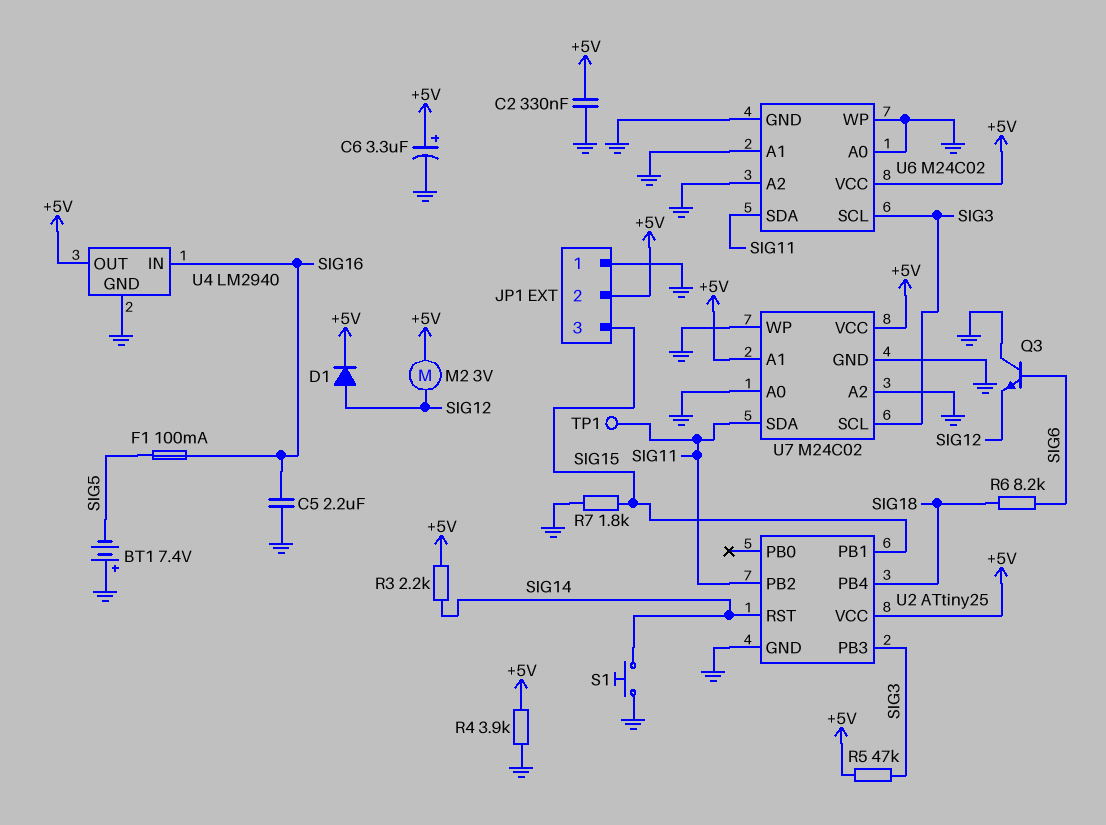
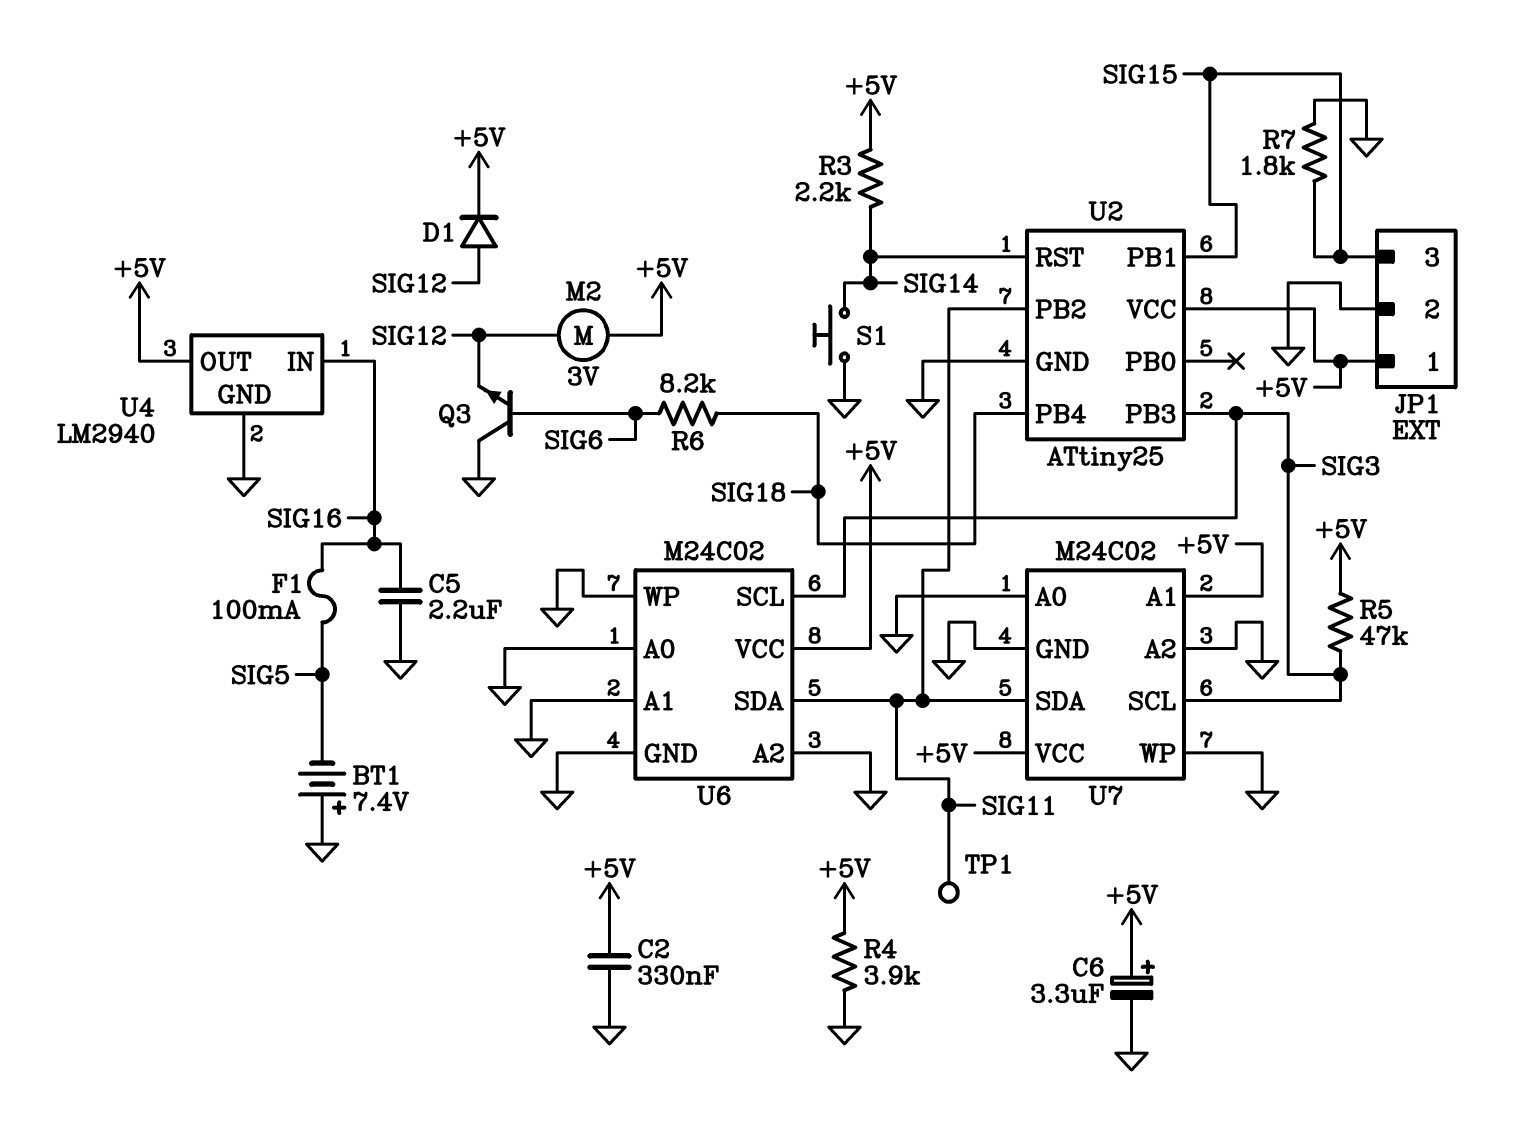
JP1 pin 1: GND -> +5V
JP1 pin 2: +5V -> GND

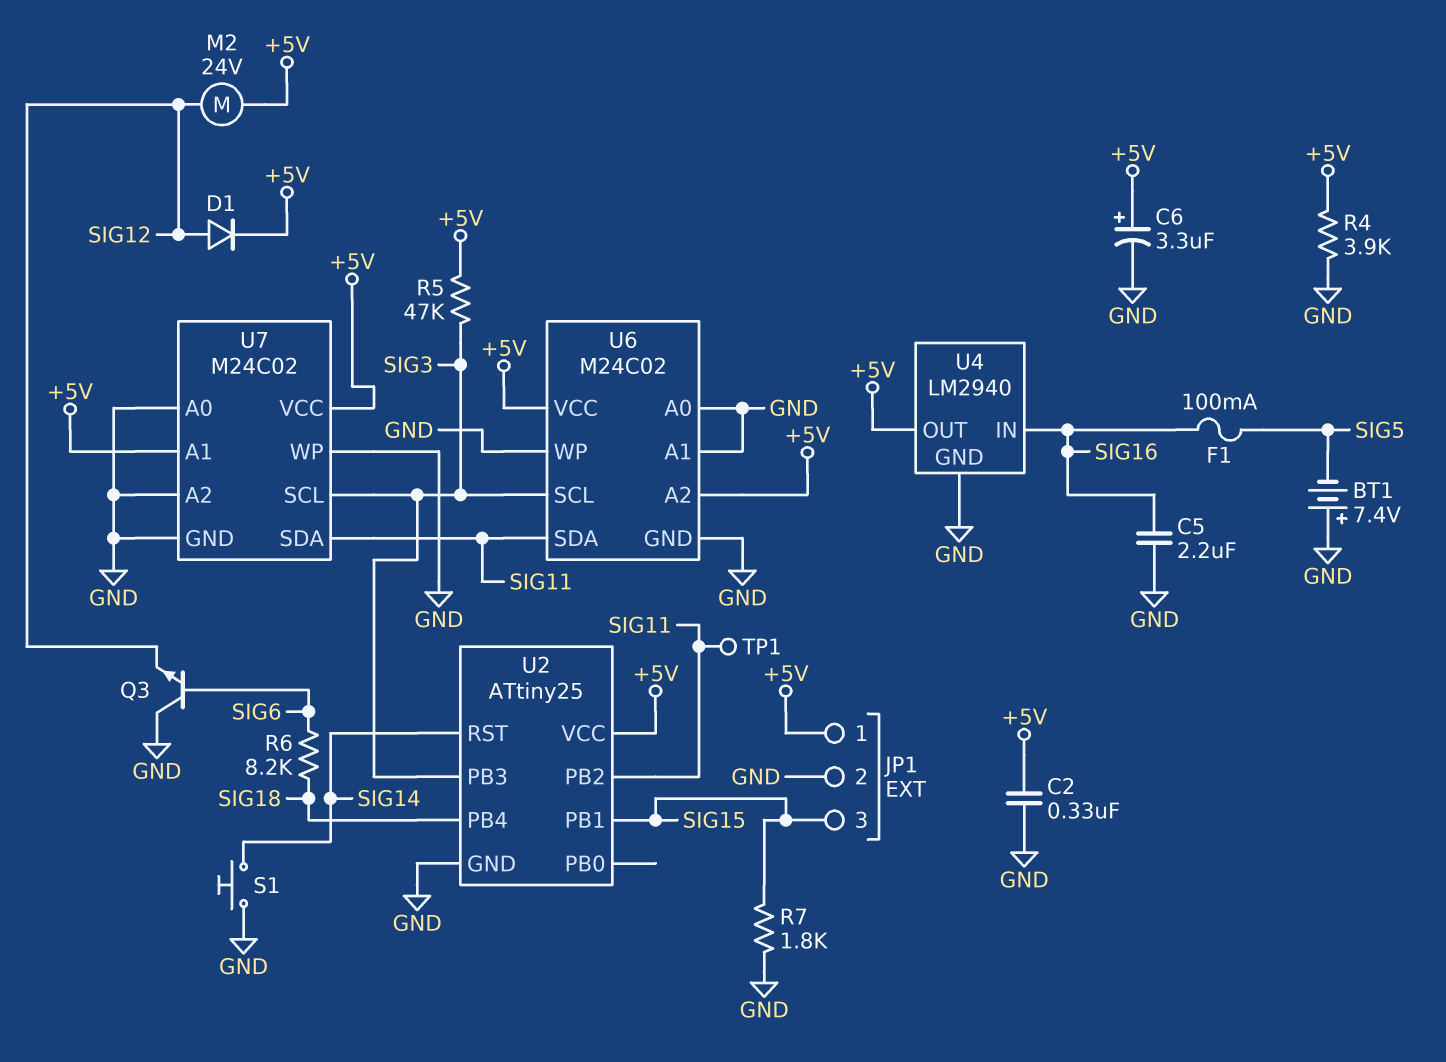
M2: motor 3V (+5V, SIG12) -> motor 24V (+5V, SIG12)
R3: 2.2k (+5V, SIG14) -> none
U6 pin A2: GND -> +5V

